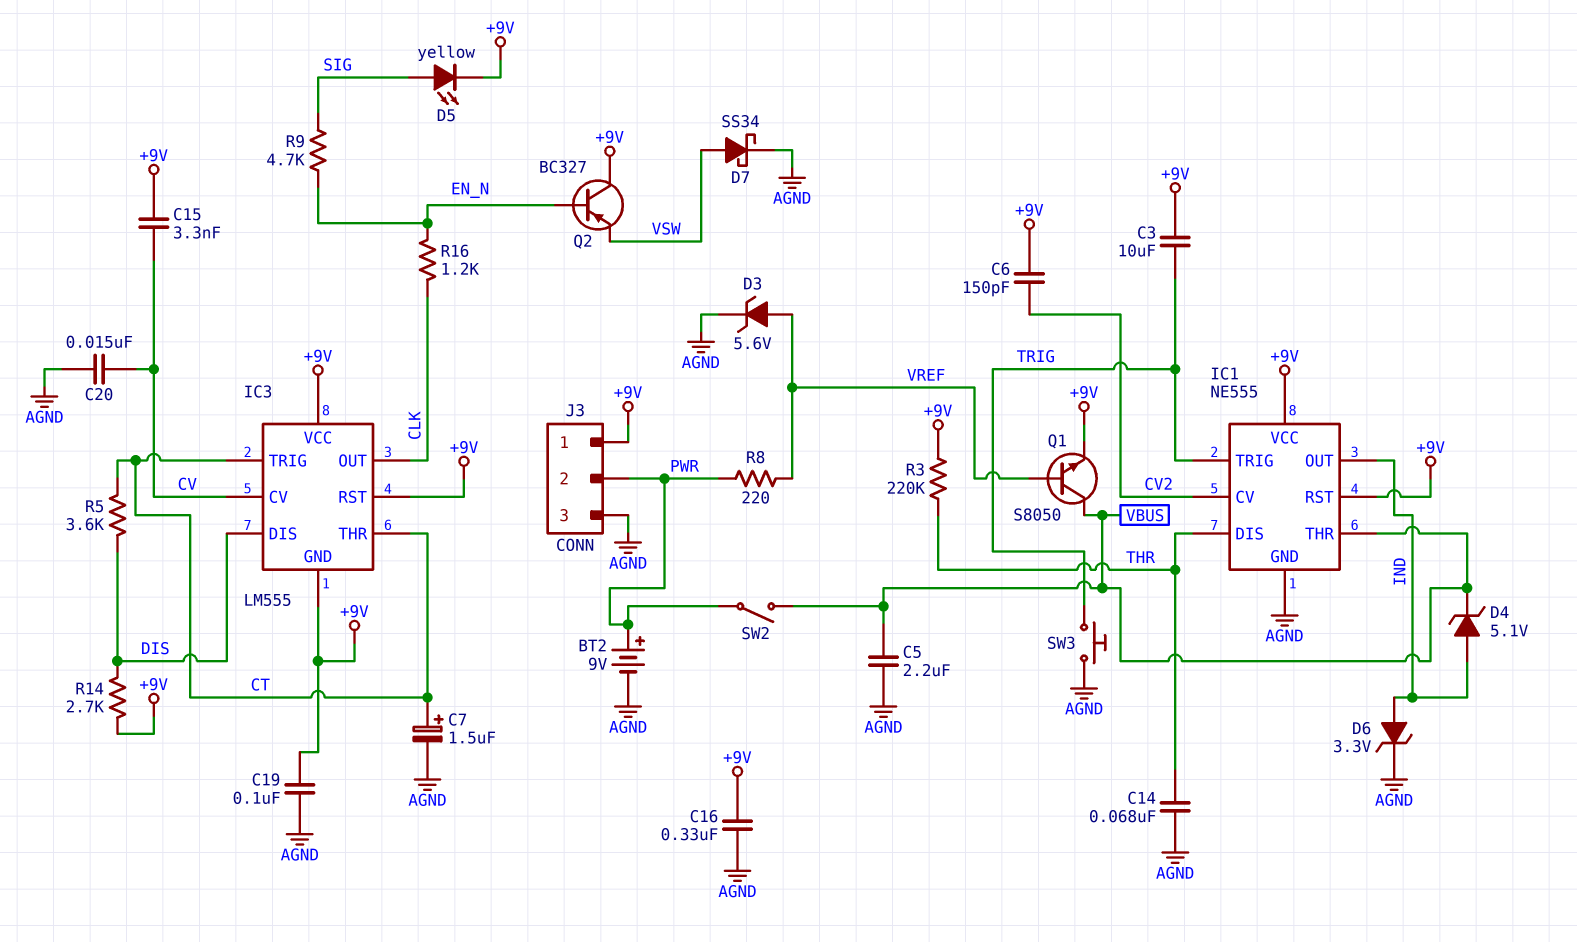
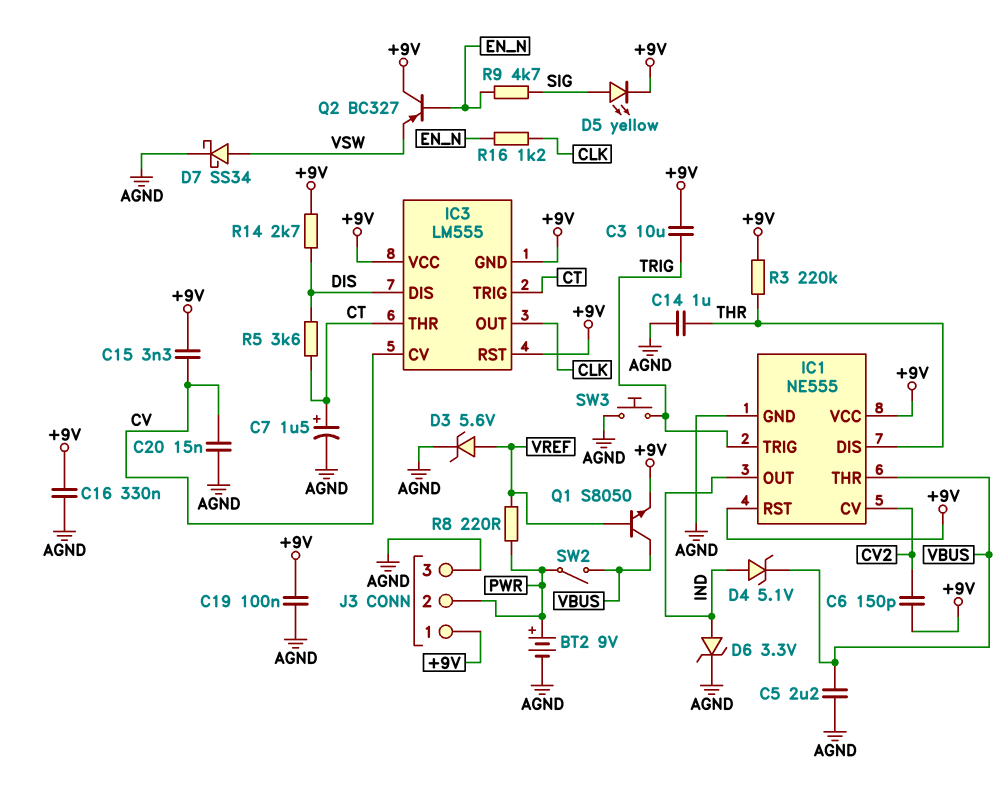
C14: 68nF (AGND, THR) -> 1uF (AGND, THR)

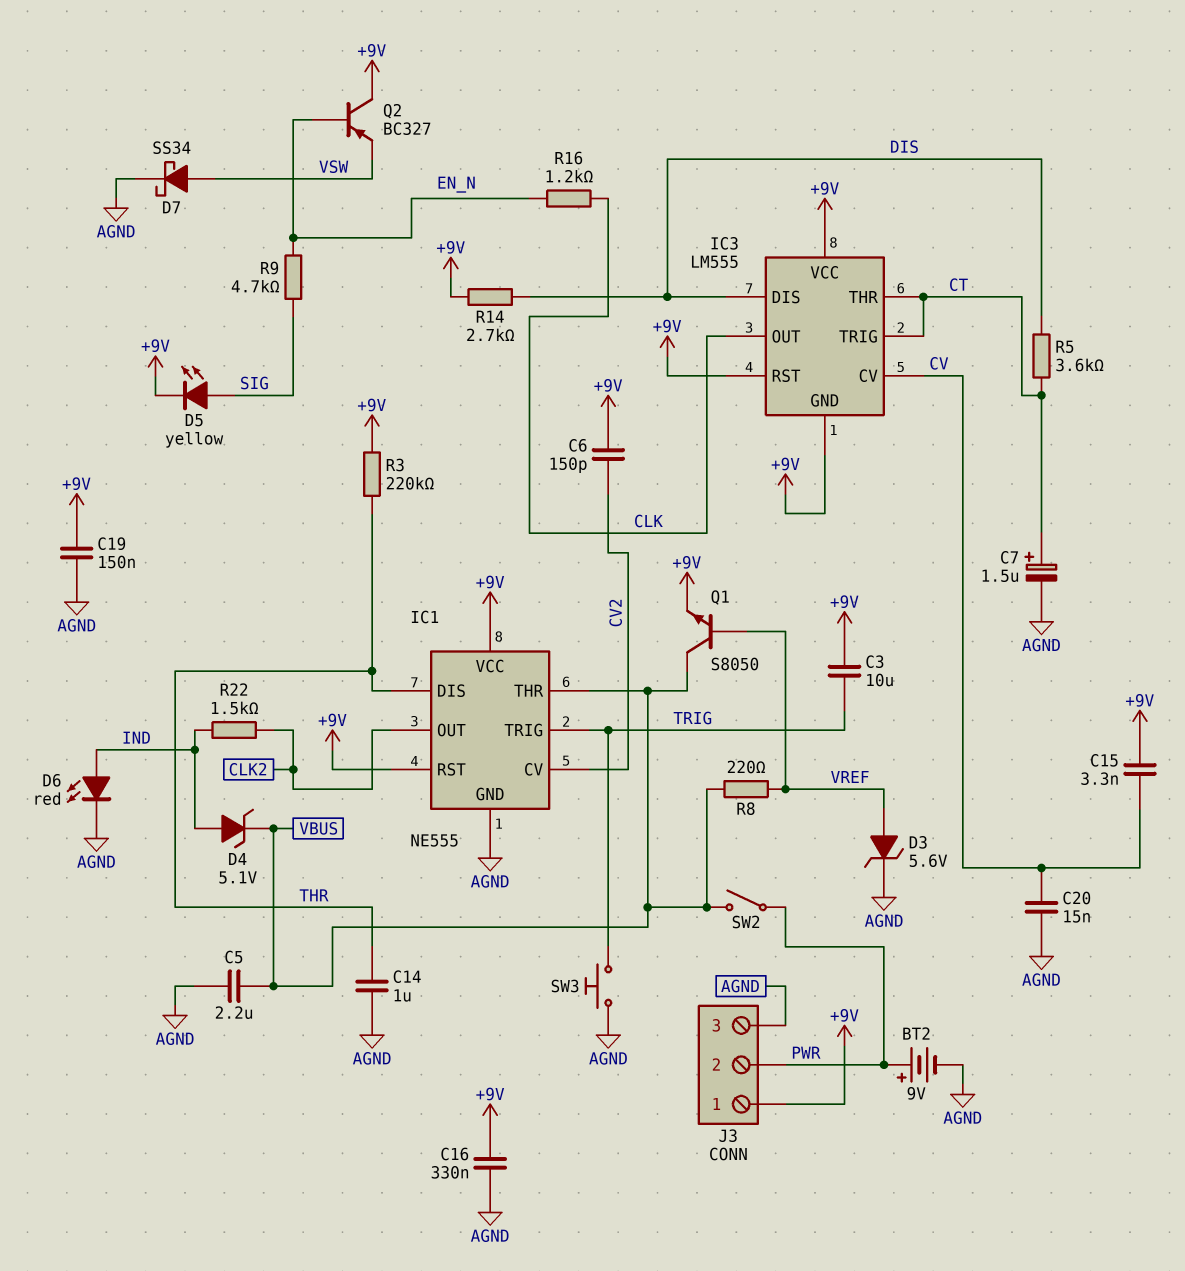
C19: 100nF (+9V, AGND) -> 150nF (+9V, AGND)
D6: zener 3.3V (A IND, K AGND) -> LED red (A IND, K AGND)
IC1 pin OUT: IND -> CLK2
R8: 220 (PWR, VREF) -> 220 (VBUS, VREF)
R22: none -> 1.5k (CLK2, IND)

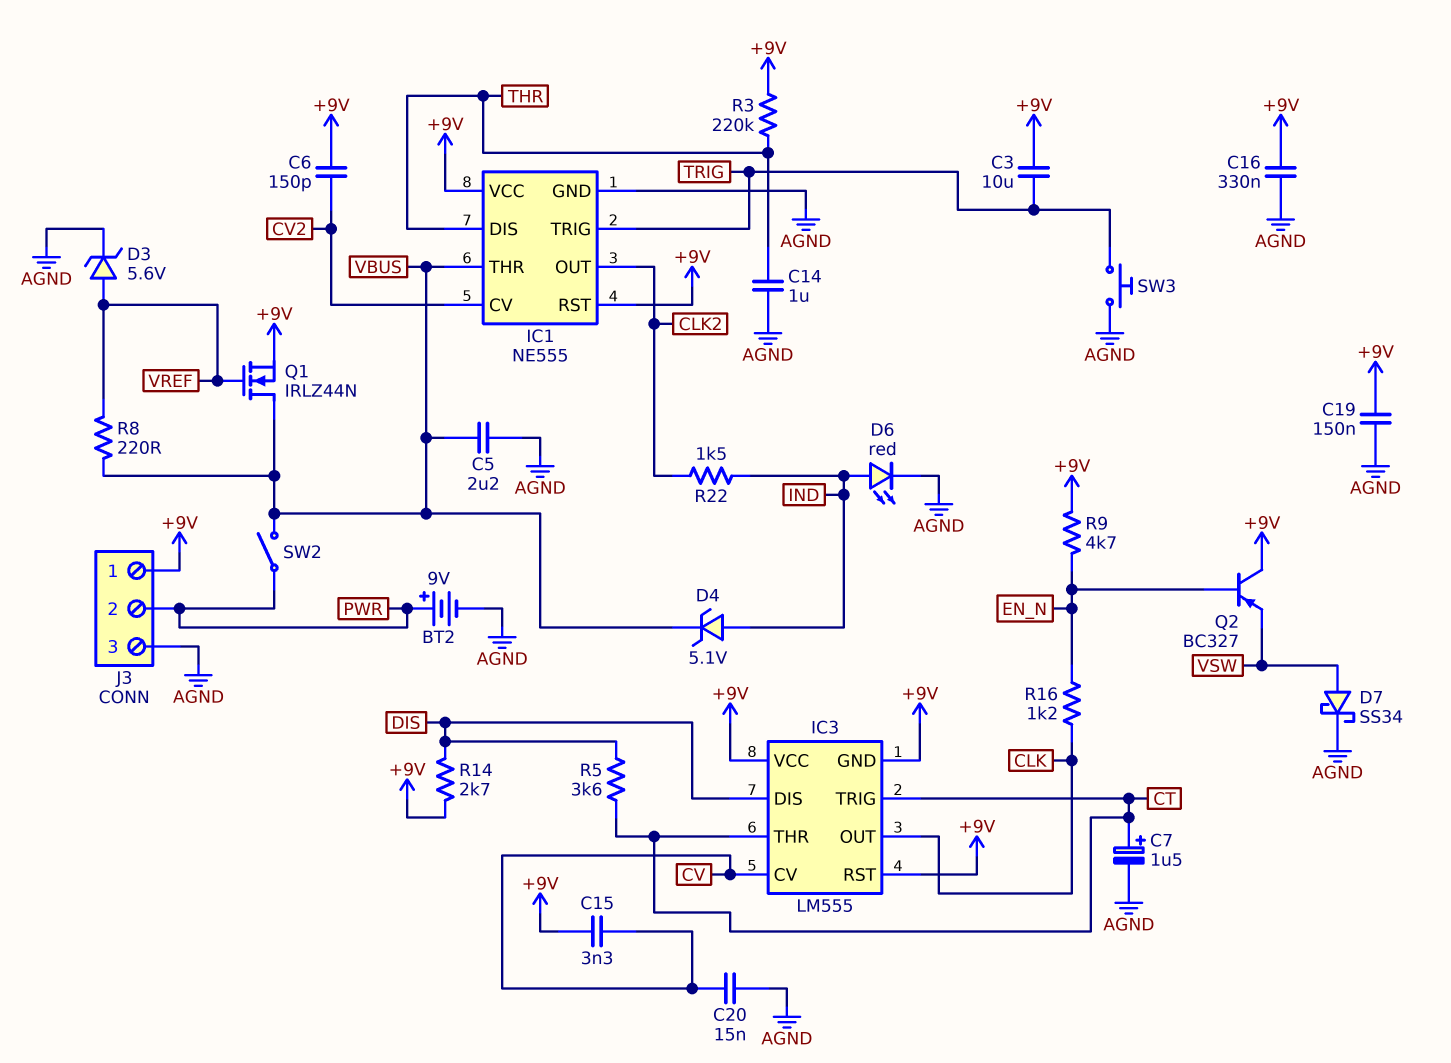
D5: LED yellow (A SIG, K +9V) -> none
Q1: NPN S8050 (B VREF, C VBUS, E +9V) -> NMOS IRLZ44N (G VREF, D VBUS, S +9V)
R9: 4.7k (EN_N, SIG) -> 4.7k (+9V, EN_N)

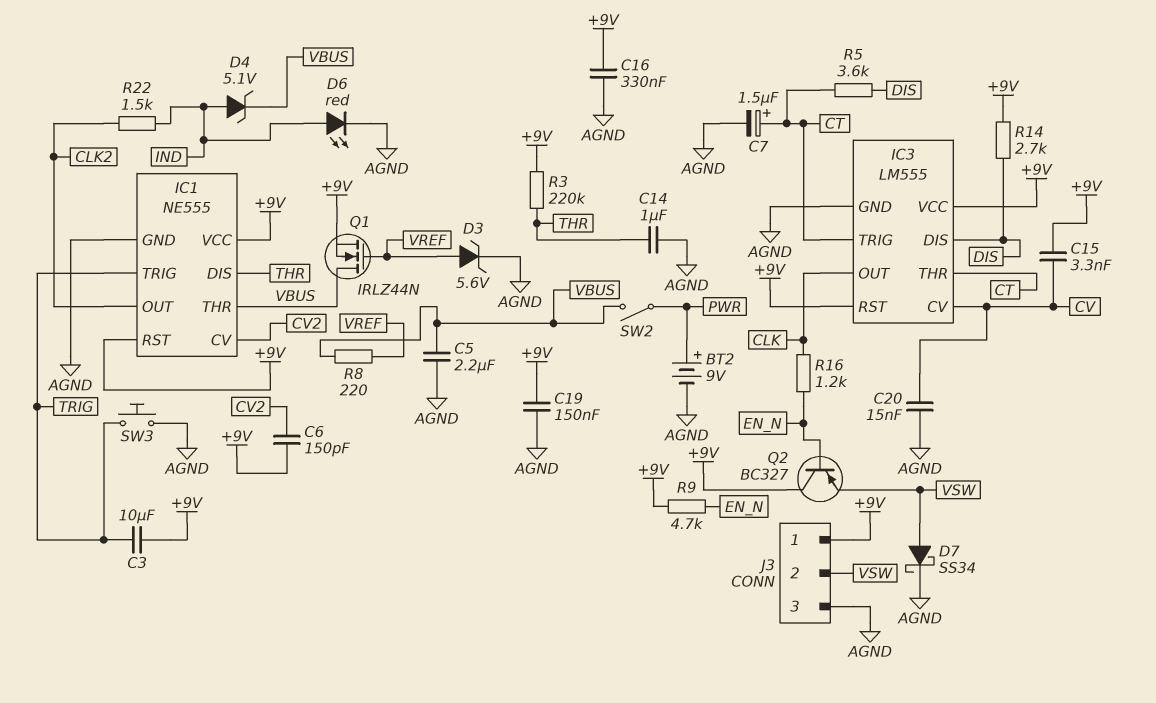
IC3 pin GND: +9V -> AGND
J3 pin 2: PWR -> VSW

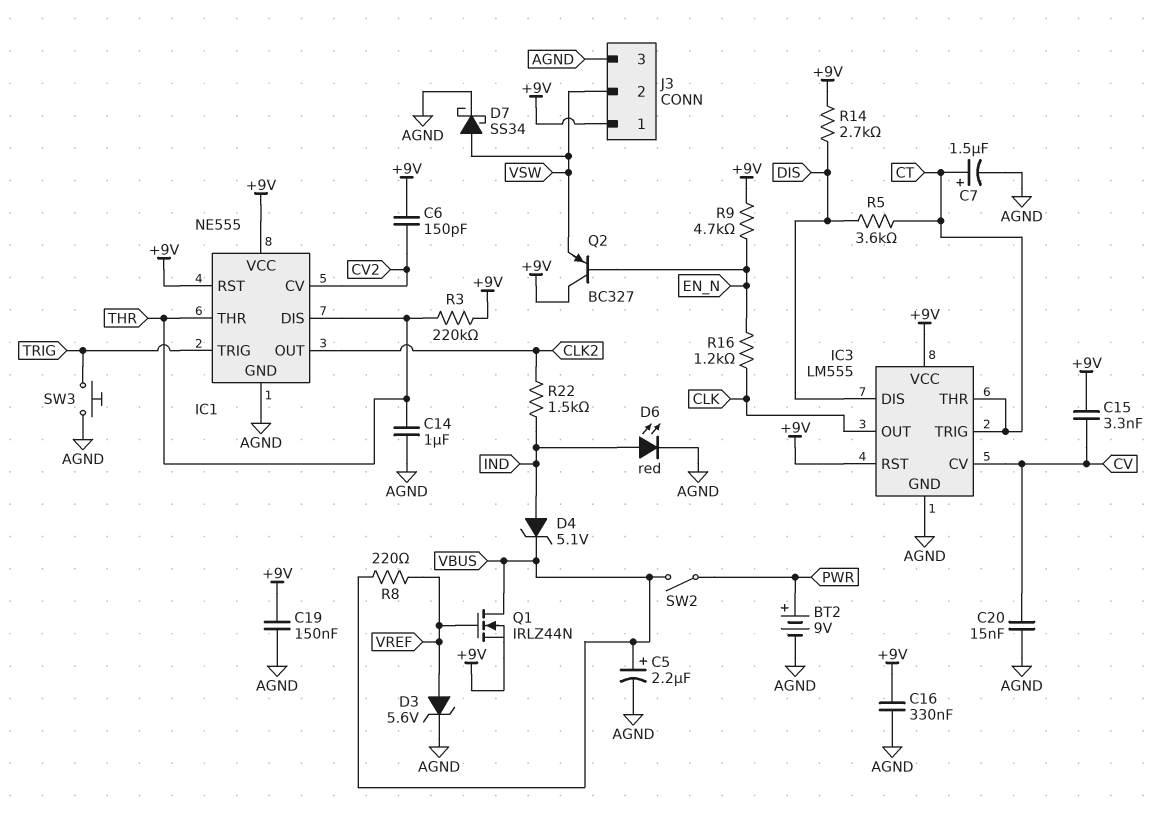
C3: 10uF (+9V, TRIG) -> none
C5: 2.2uF (AGND, VBUS) -> 2.2uF (plus VBUS, minus AGND)
IC1 pin THR: VBUS -> THR

